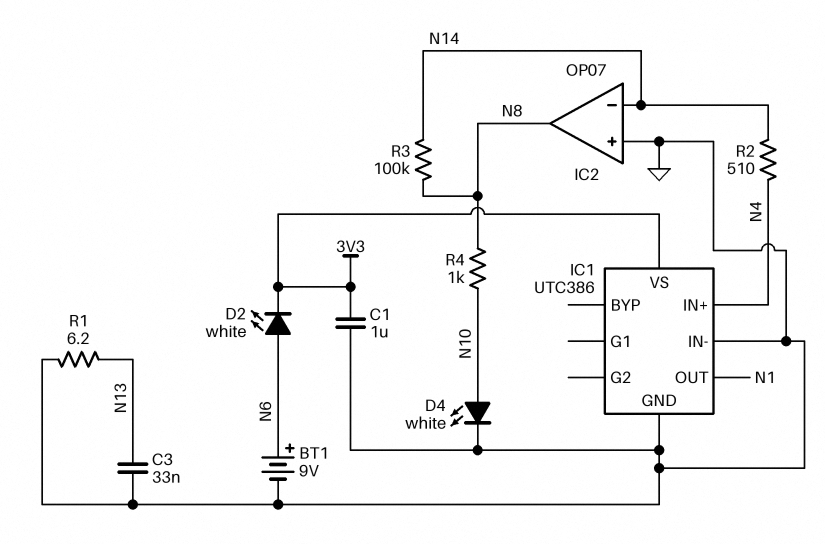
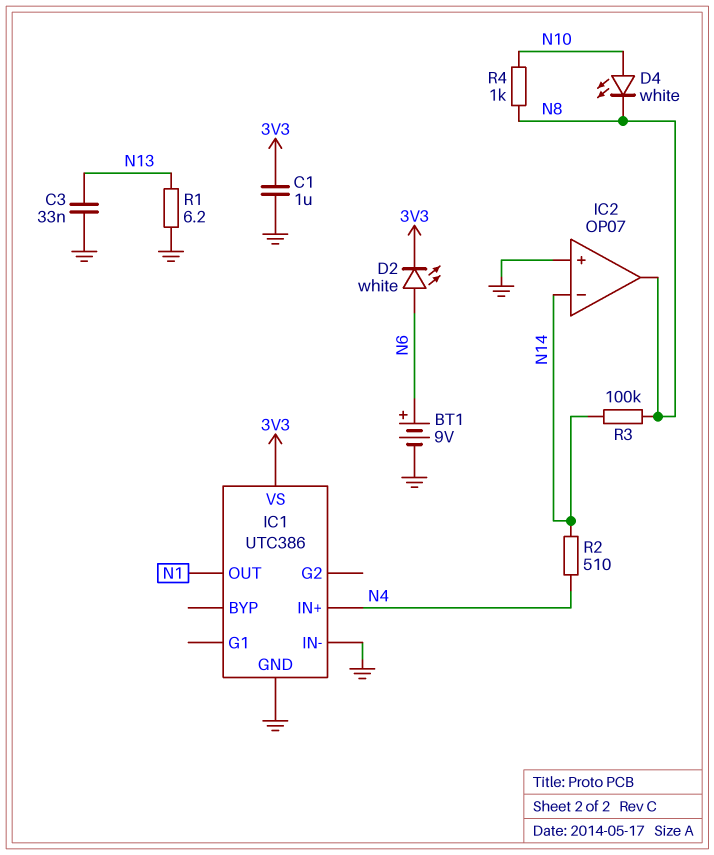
D4: LED white (A N10, K GND) -> LED white (A N10, K N8)

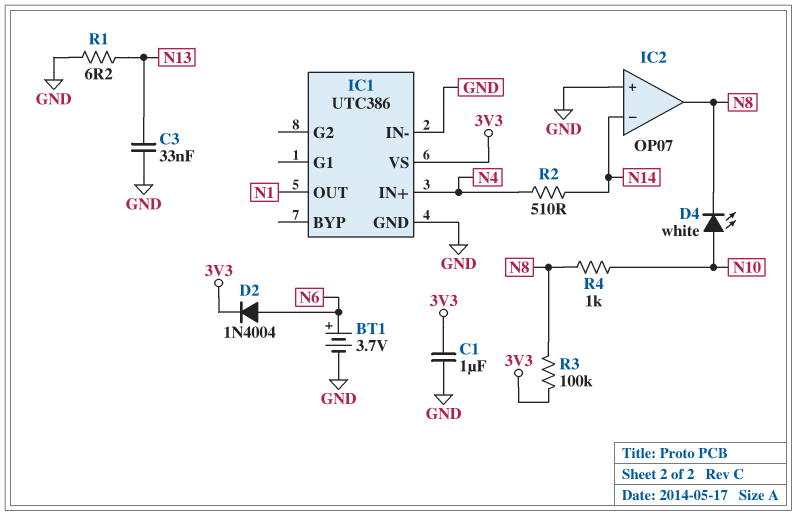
BT1: 9V (plus N6, minus GND) -> 3.7V (plus N6, minus GND)
D2: LED white (A N6, K 3V3) -> diode 1N4004 (A N6, K 3V3)
R3: 100k (N8, N14) -> 100k (3V3, N8)

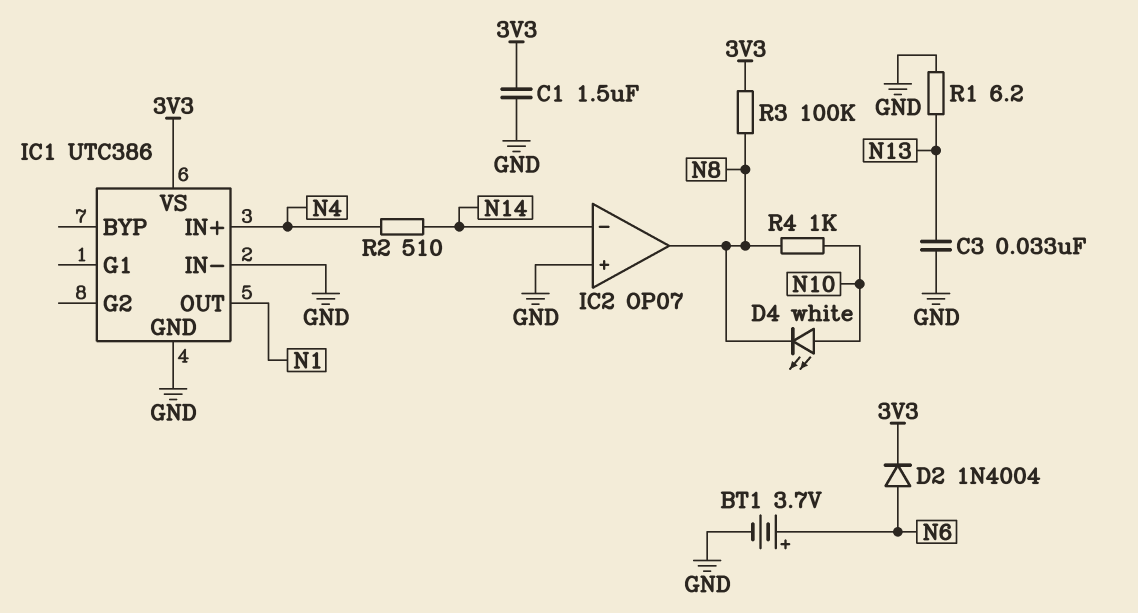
C1: 1uF (3V3, GND) -> 1.5uF (3V3, GND)

